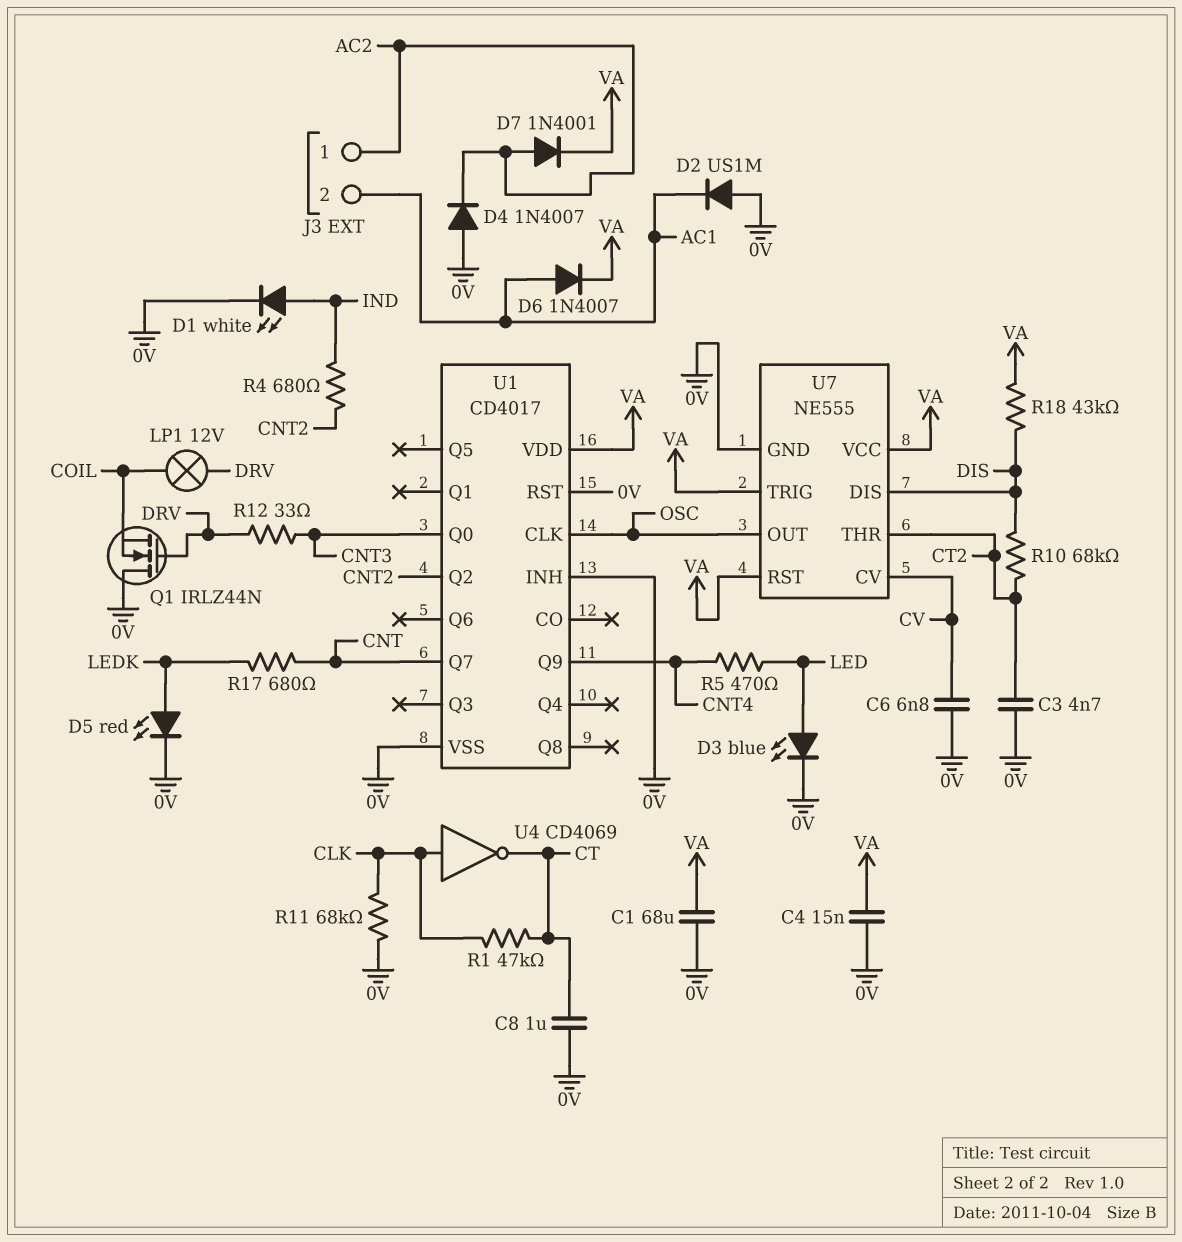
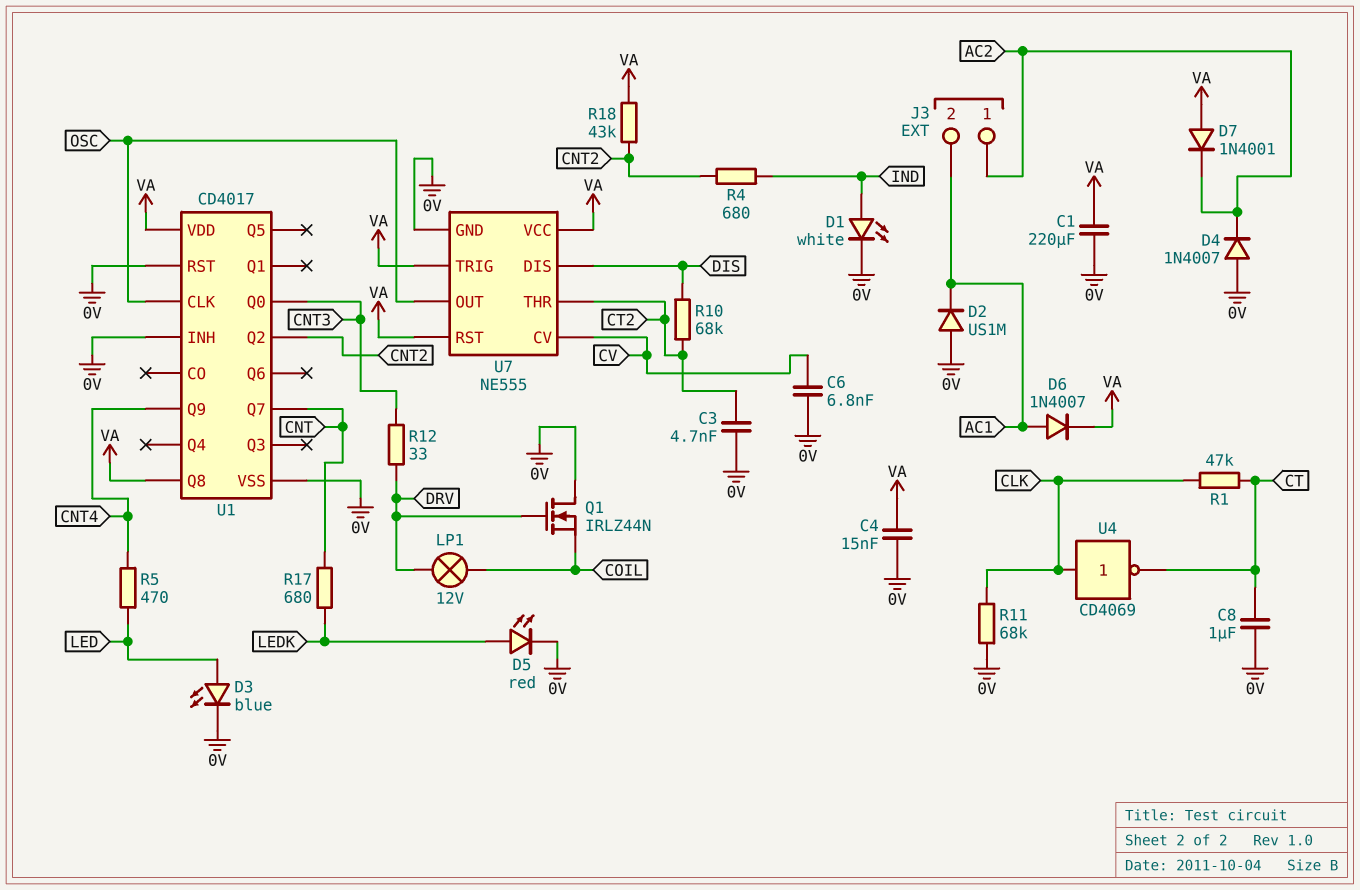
C1: 68uF (0V, VA) -> 220uF (0V, VA)
D7: diode 1N4001 (A AC2, K VA) -> diode 1N4001 (A VA, K AC2)
R18: 43k (DIS, VA) -> 43k (CNT2, VA)
U1 pin Q8: none -> VA

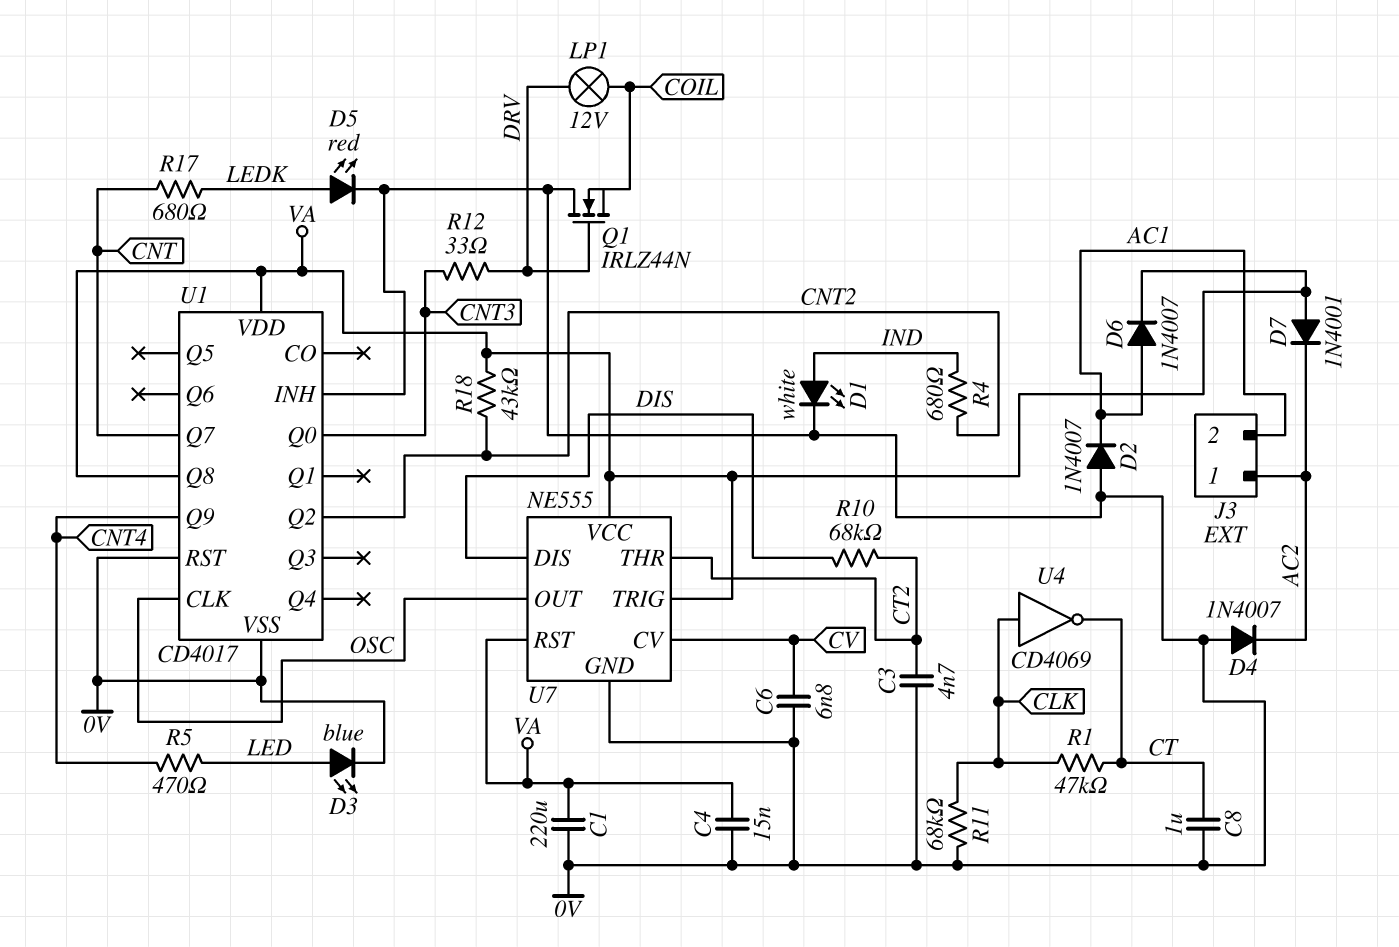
D2: diode US1M (A 0V, K AC1) -> diode 1N4007 (A 0V, K AC1)

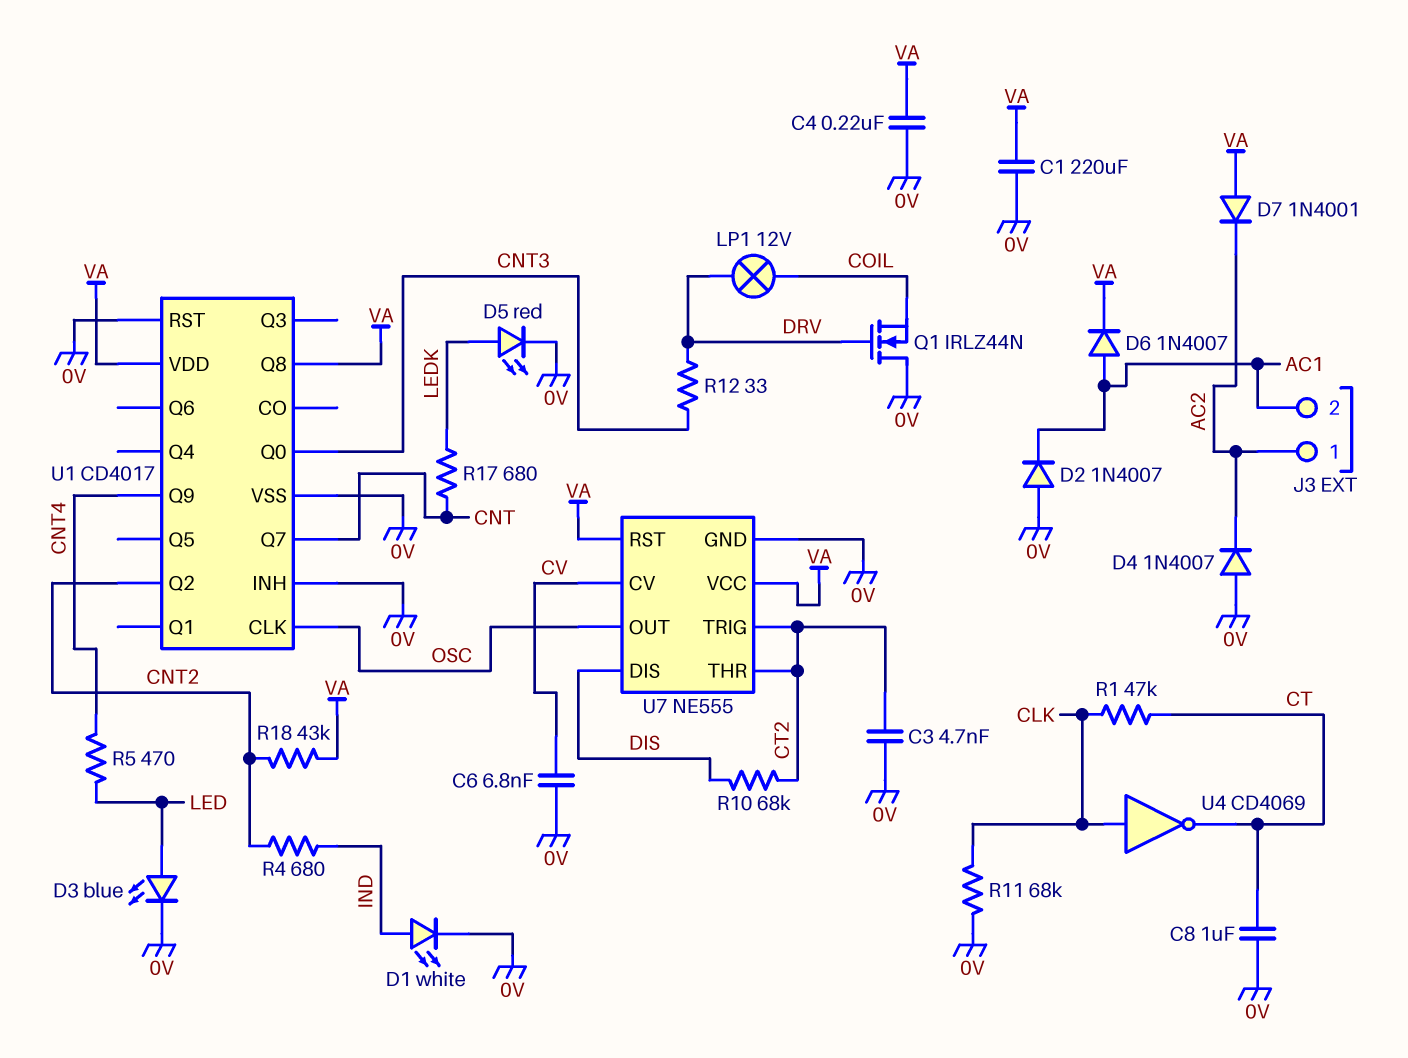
C4: 15nF (0V, VA) -> 220nF (0V, VA)
U7 pin TRIG: VA -> CT2

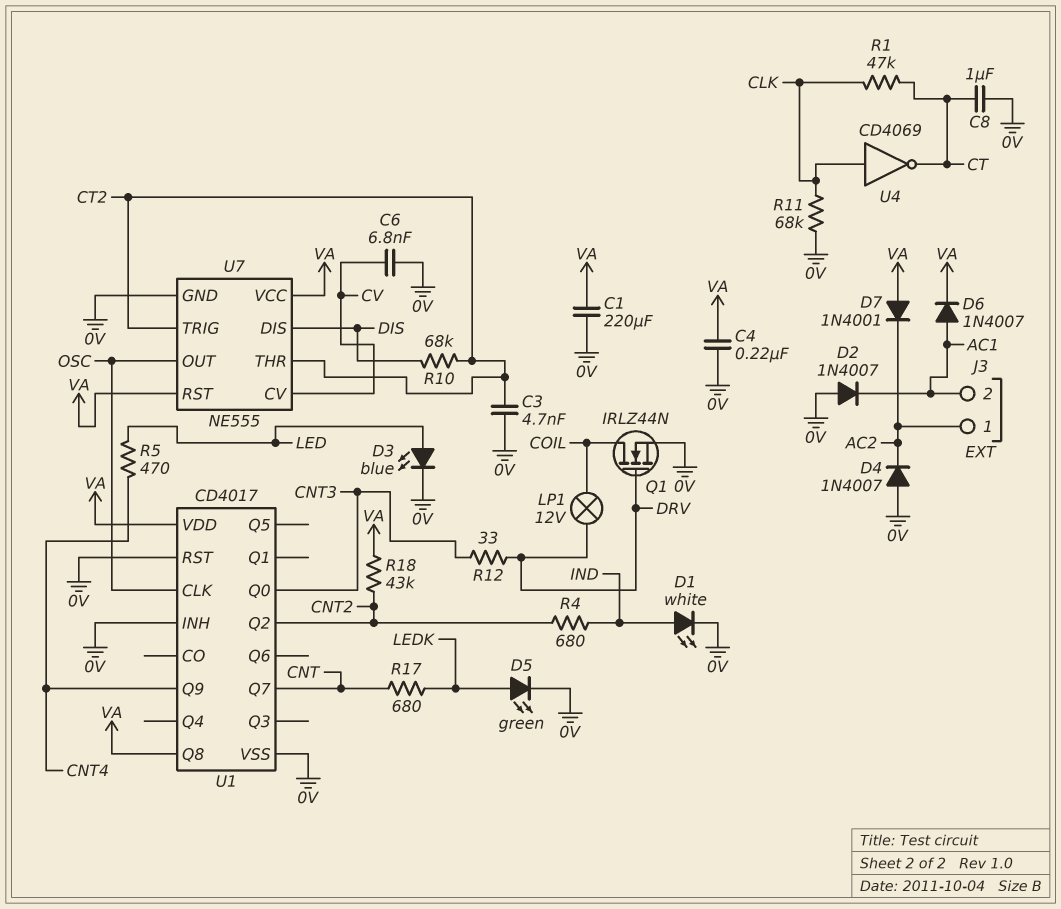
D5: LED red (A LEDK, K 0V) -> LED green (A LEDK, K 0V)
Q1: NMOS IRLZ44N (G DRV, D 0V, S COIL) -> NMOS IRLZ44N (G DRV, D COIL, S 0V)

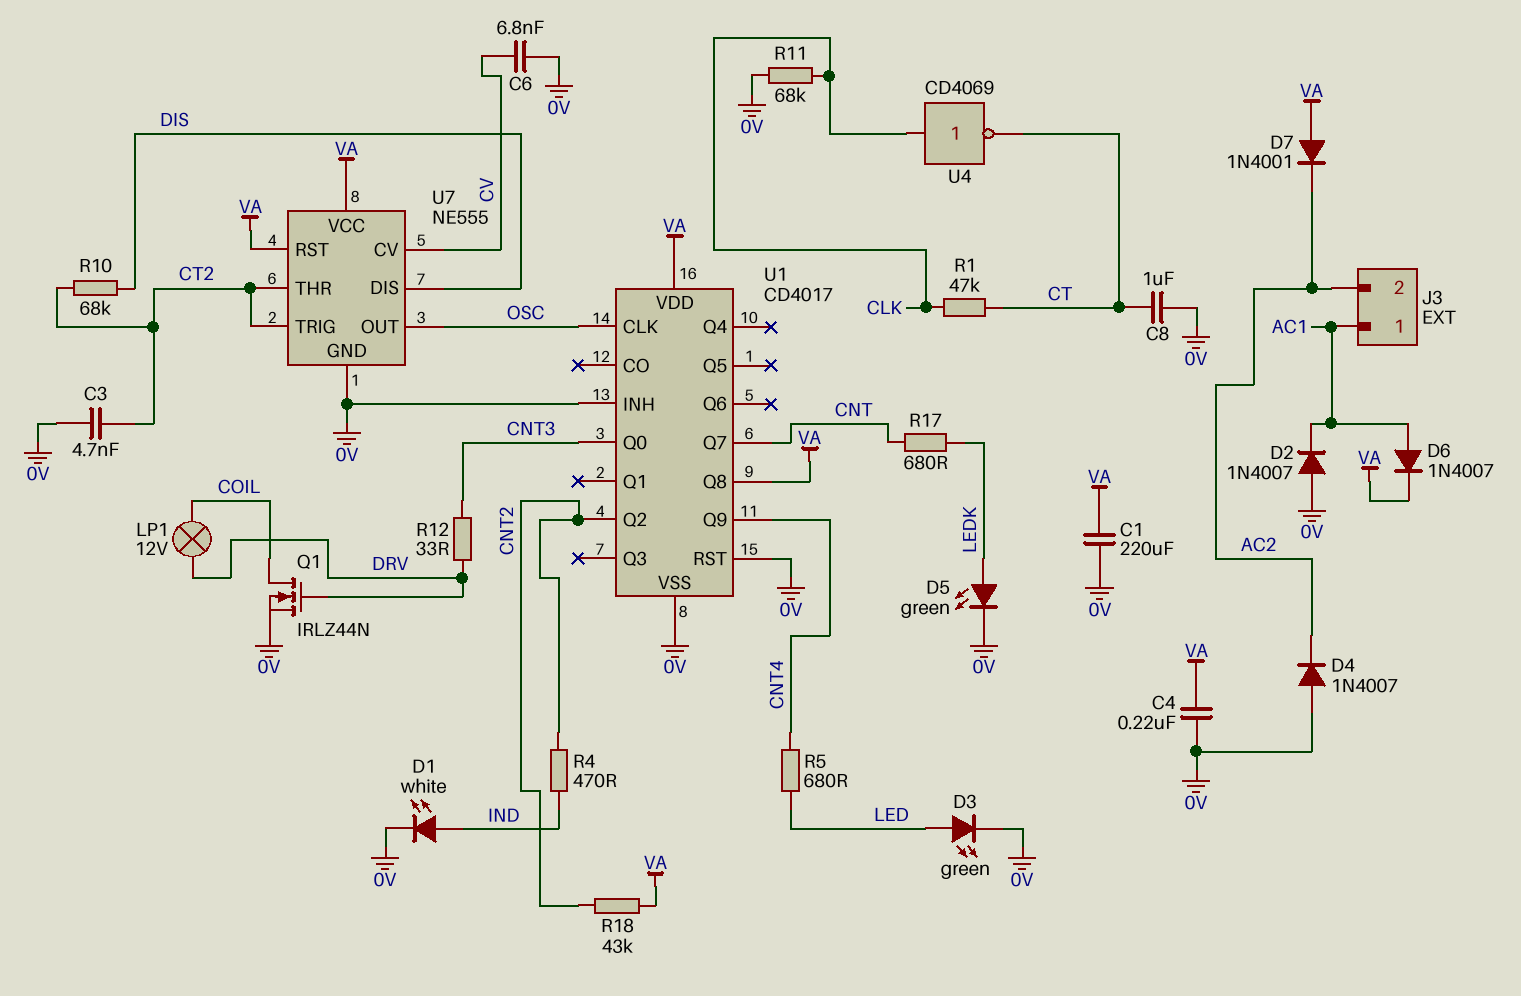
D3: LED blue (A LED, K 0V) -> LED green (A LED, K 0V)
J3 pin 1: AC2 -> AC1
J3 pin 2: AC1 -> AC2
R4: 680 (CNT2, IND) -> 470 (CNT2, IND)
R5: 470 (CNT4, LED) -> 680 (CNT4, LED)

